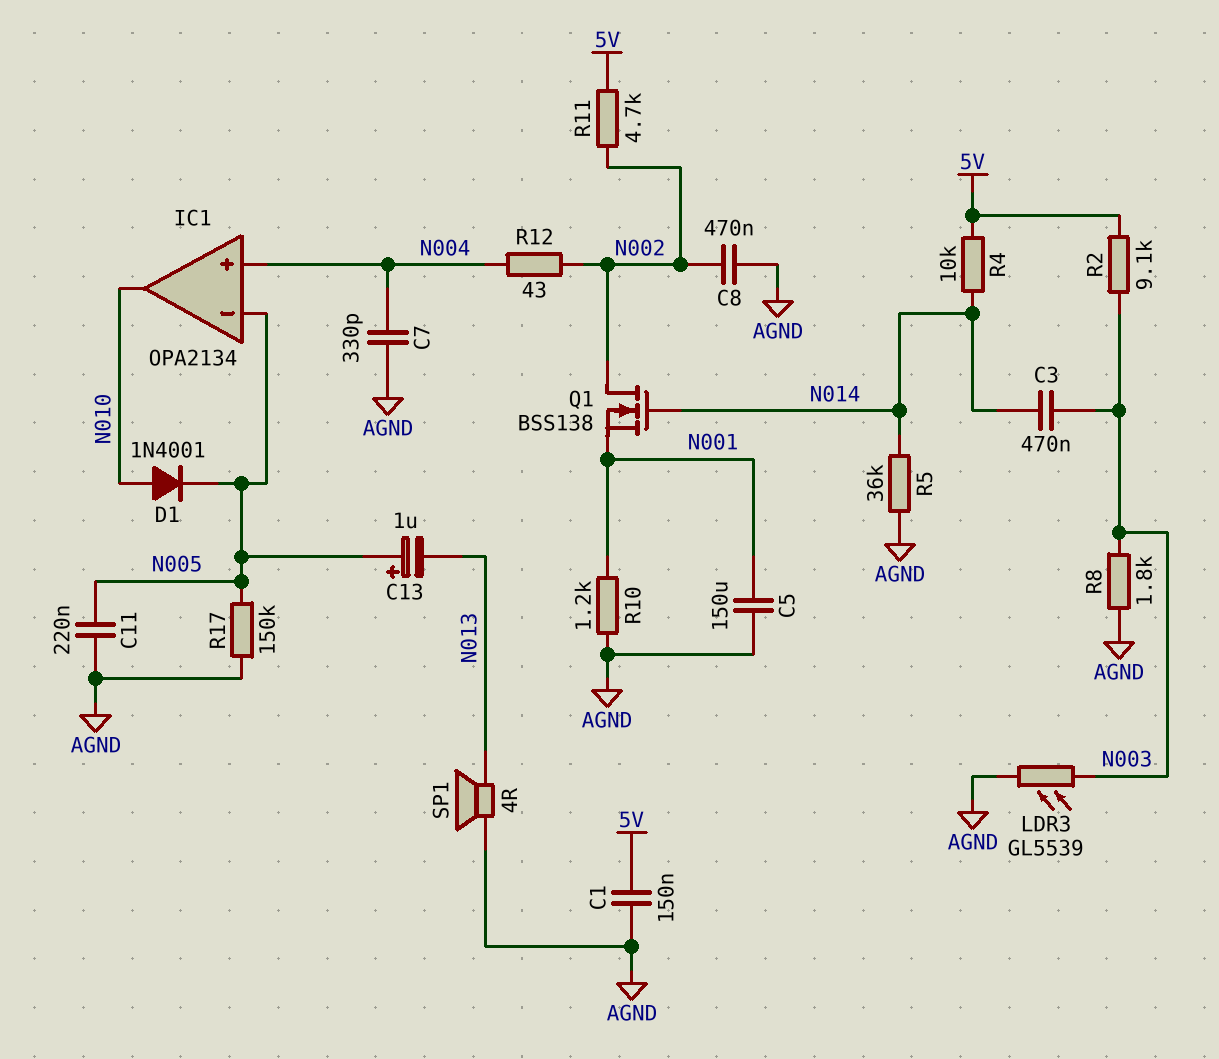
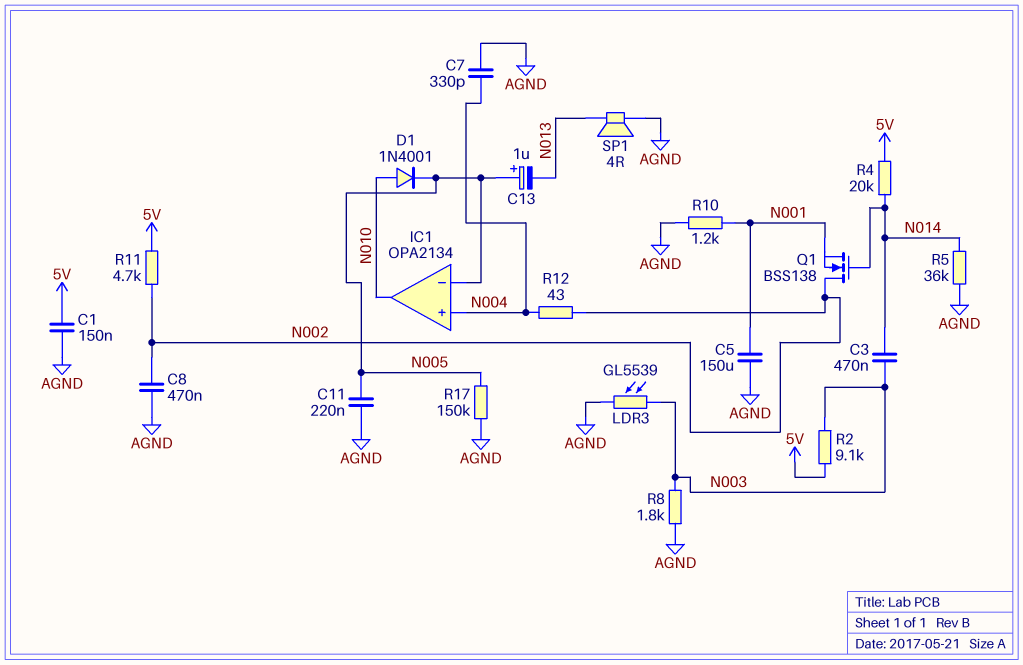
R4: 10k (5V, N014) -> 20k (5V, N014)

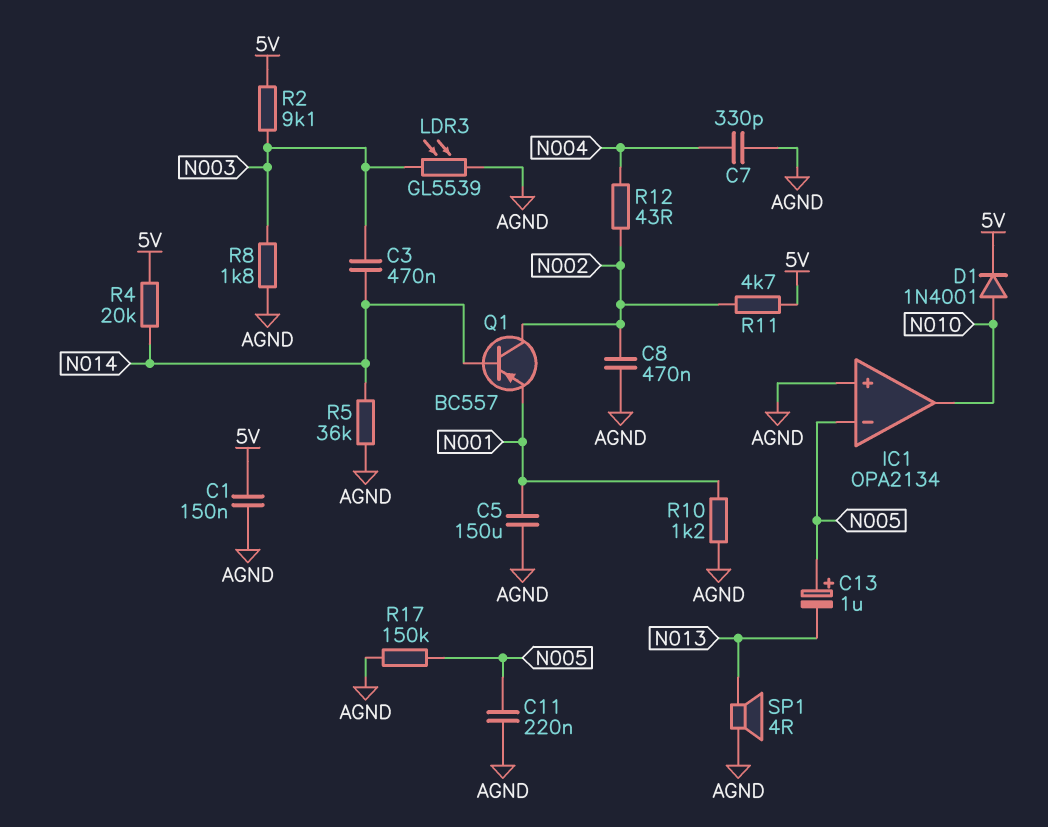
D1: diode 1N4001 (A N010, K N005) -> diode 1N4001 (A N010, K 5V)
IC1 pin in+: N004 -> AGND
Q1: NMOS BSS138 (G N014, D N002, S N001) -> PNP BC557 (B N014, C N002, E N001)

